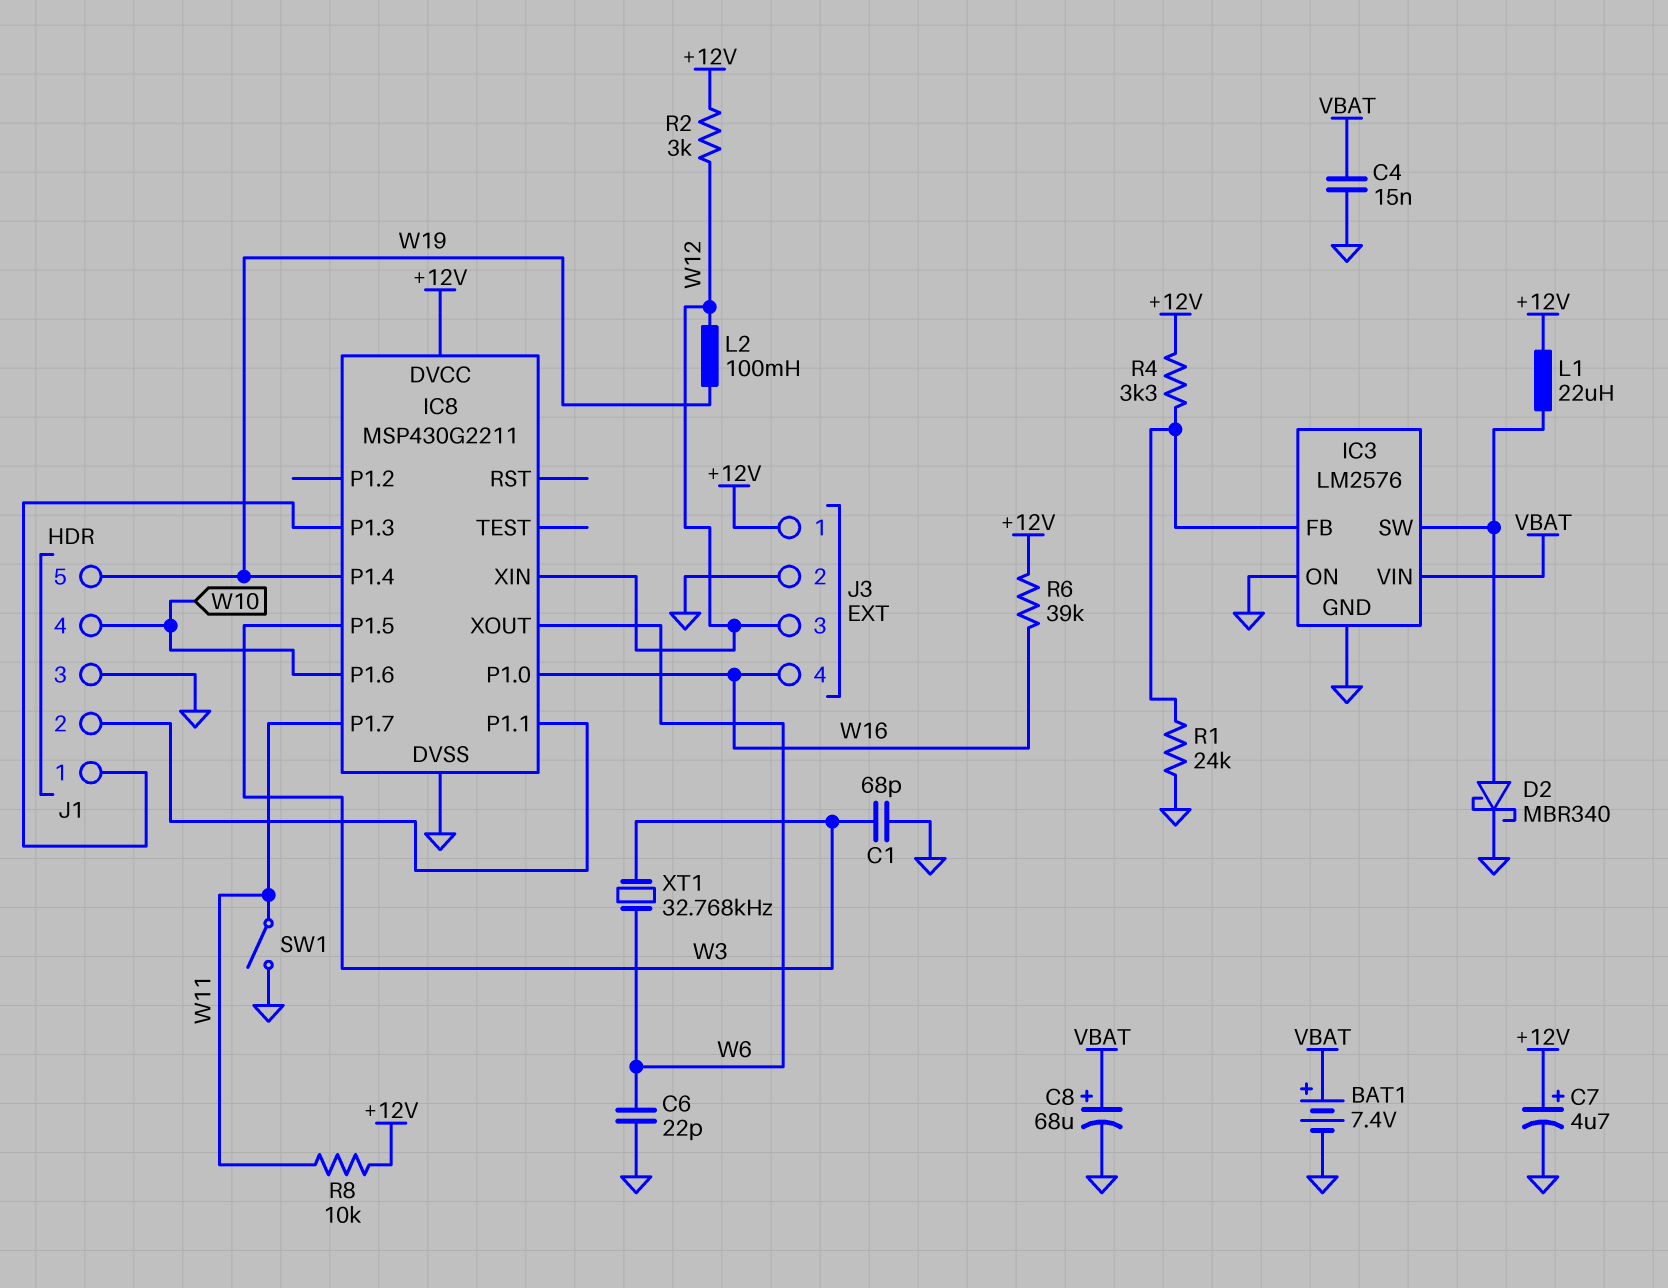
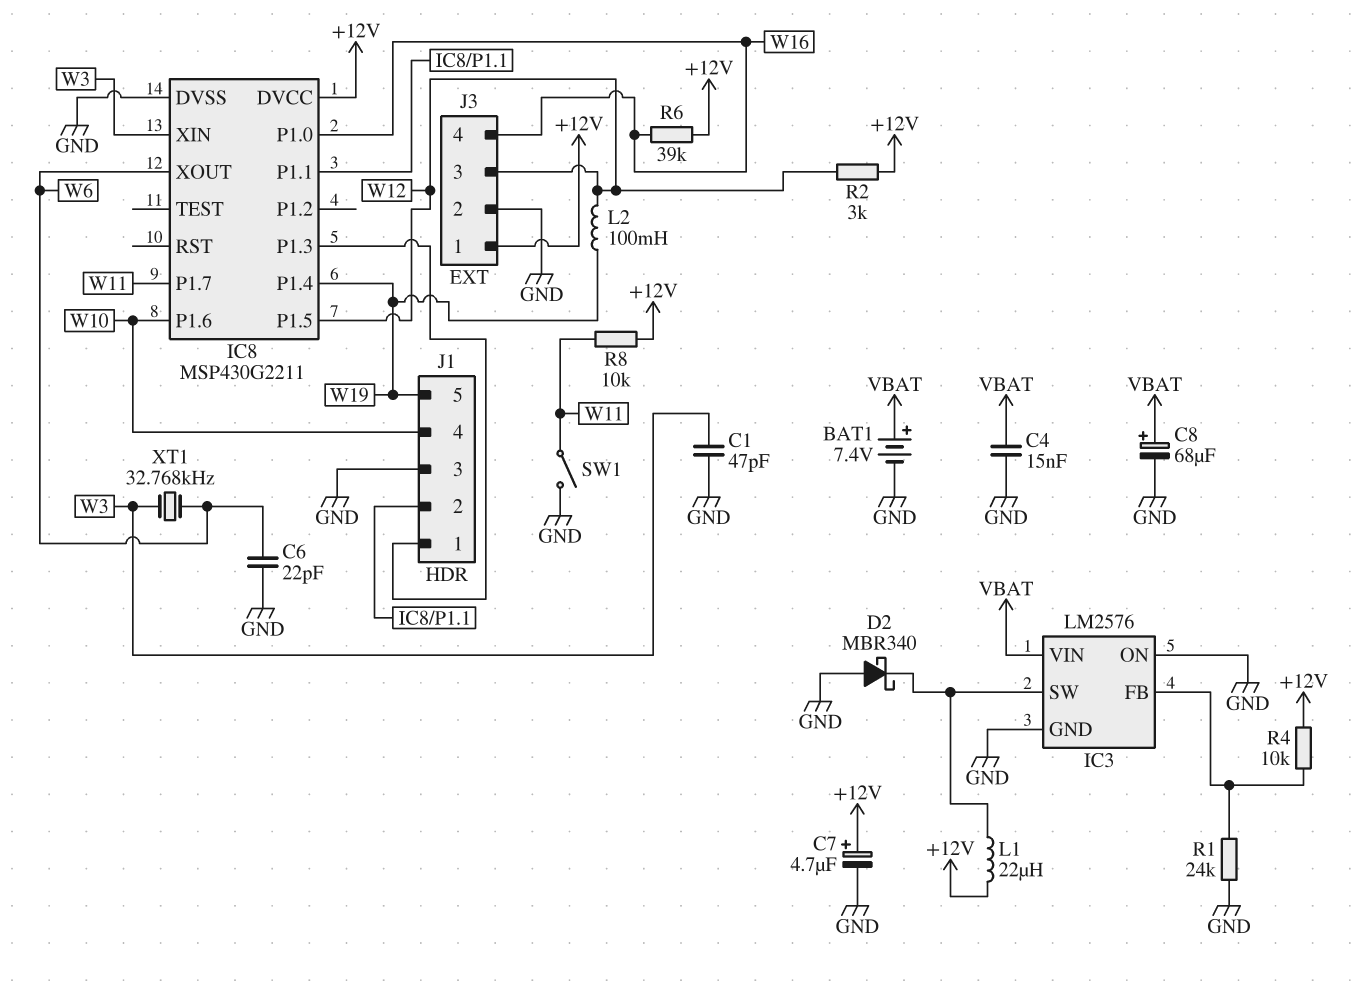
C1: 68pF (GND, W3) -> 47pF (GND, W3)
D2: schottky MBR340 (A IC3/SW, K GND) -> schottky MBR340 (A GND, K IC3/SW)
IC8 pin P1.5: W3 -> W12
IC8 pin XIN: W12 -> W3
R4: 3.3k (+12V, IC3/FB) -> 10k (+12V, IC3/FB)

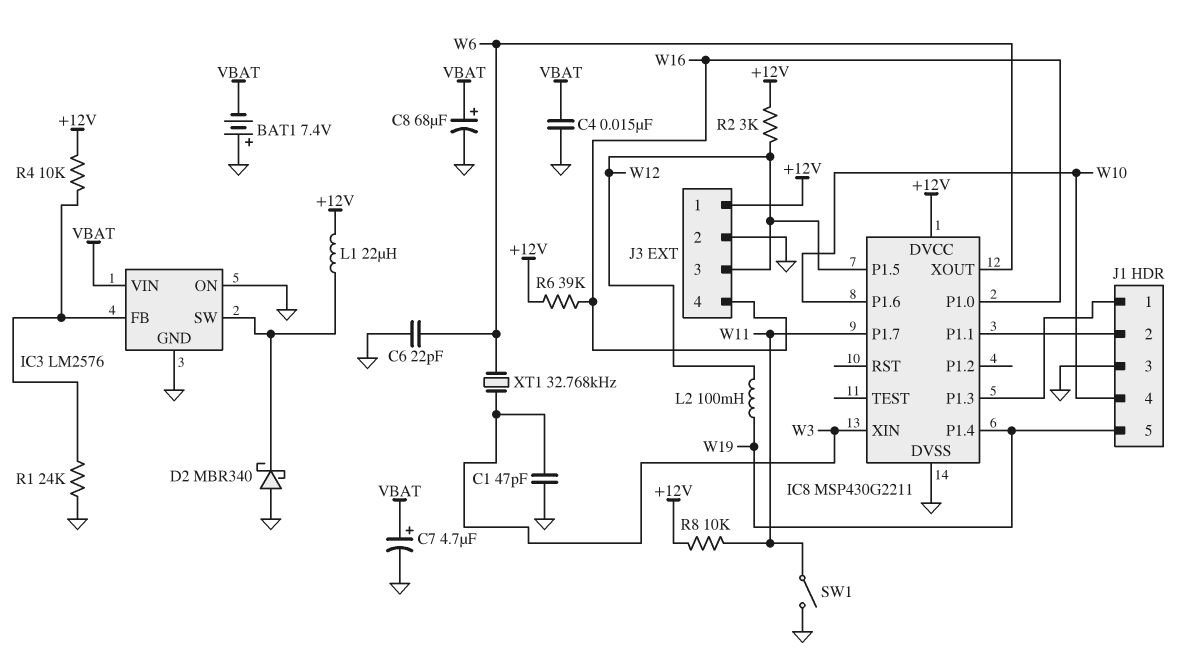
BAT1: 7.4V (plus VBAT, minus GND) -> 7.4V (plus GND, minus VBAT)
C7: 4.7uF (plus +12V, minus GND) -> 4.7uF (plus VBAT, minus GND)

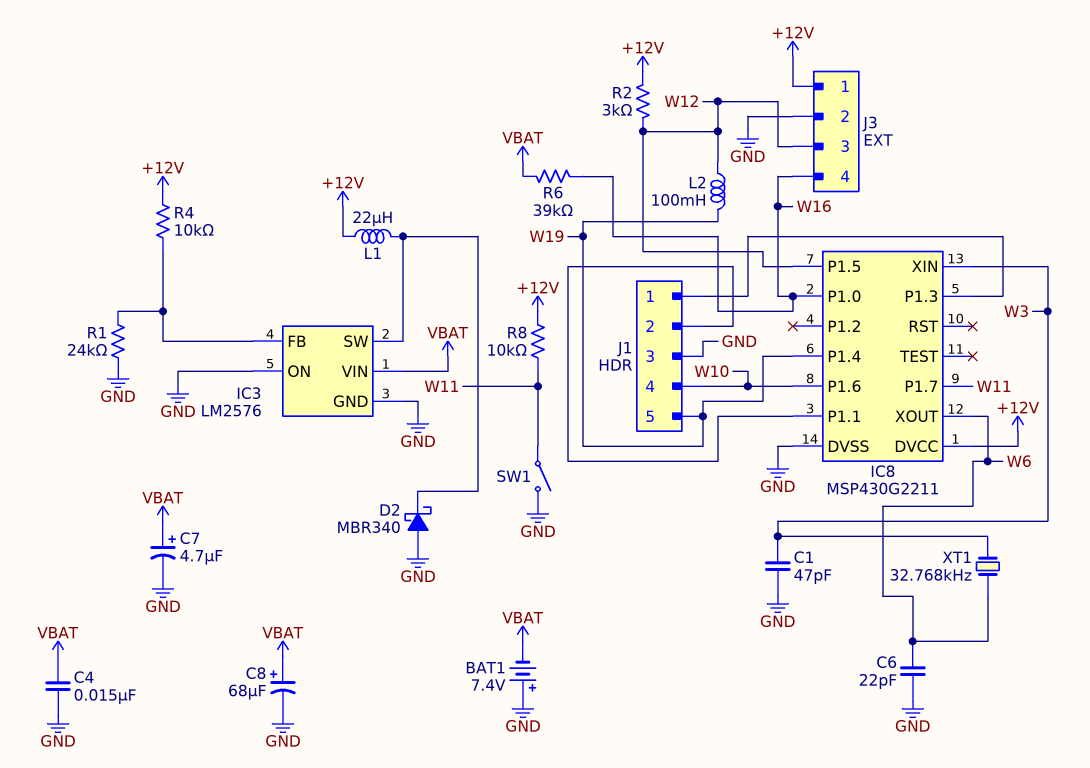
R6: 39k (+12V, W16) -> 39k (VBAT, W16)

